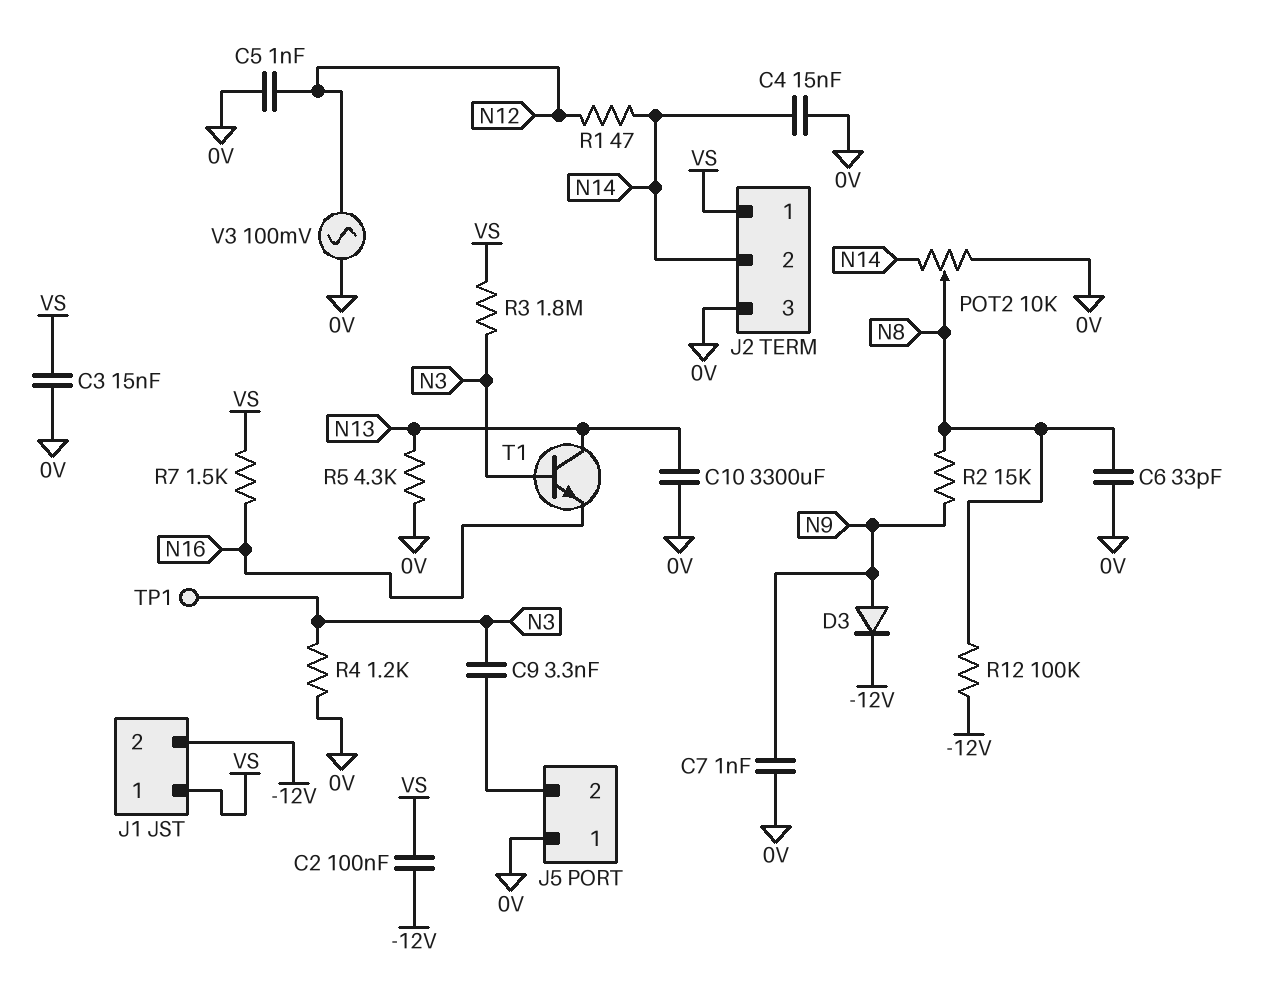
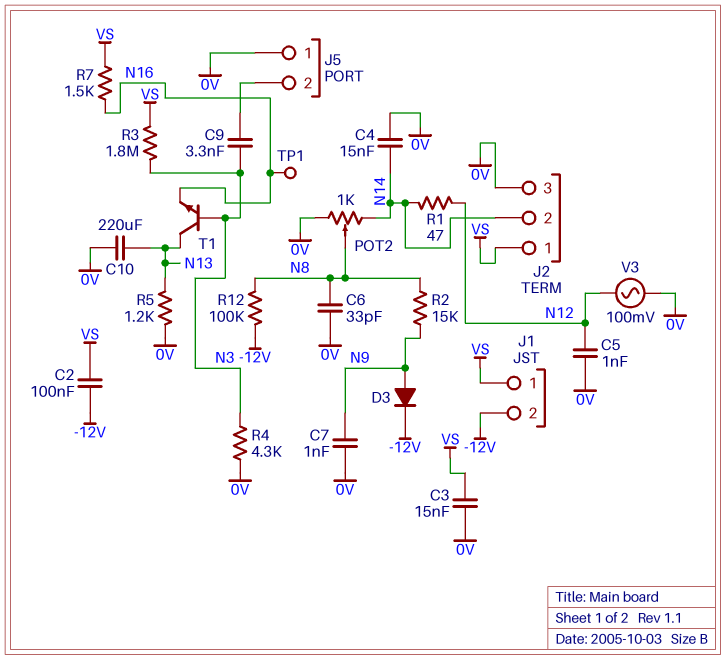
C10: 3300uF (0V, N13) -> 220uF (0V, N13)
POT2: 10k (0V, N14, wiper N8) -> 1k (0V, N14, wiper N8)
R4: 1.2k (0V, N3) -> 4.3k (0V, N3)
R5: 4.3k (0V, N13) -> 1.2k (0V, N13)
TP1: test point (N3) -> test point (N16)

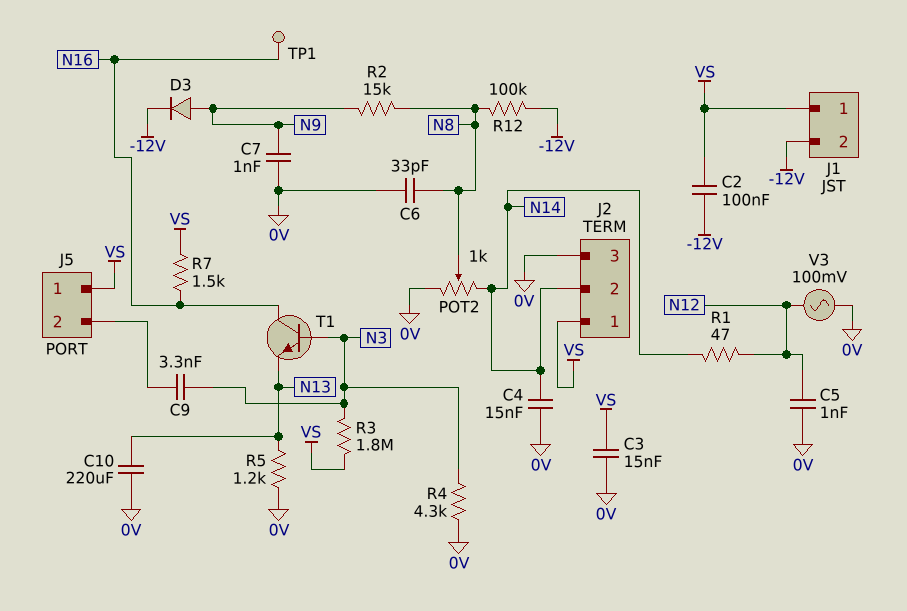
J5 pin 1: 0V -> VS
T1: NPN (B N3, C N13, E N16) -> NPN (B N3, C N16, E N13)

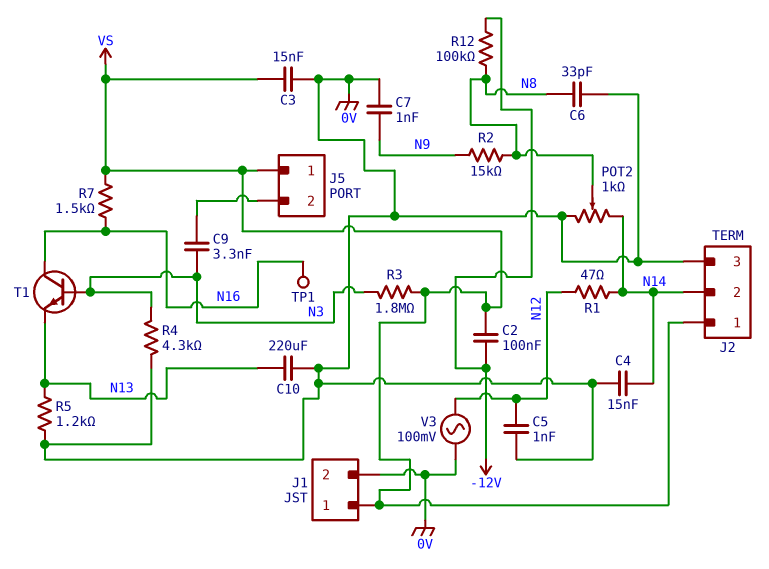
D3: diode (A N9, K -12V) -> none
J1 pin 2: -12V -> 0V

